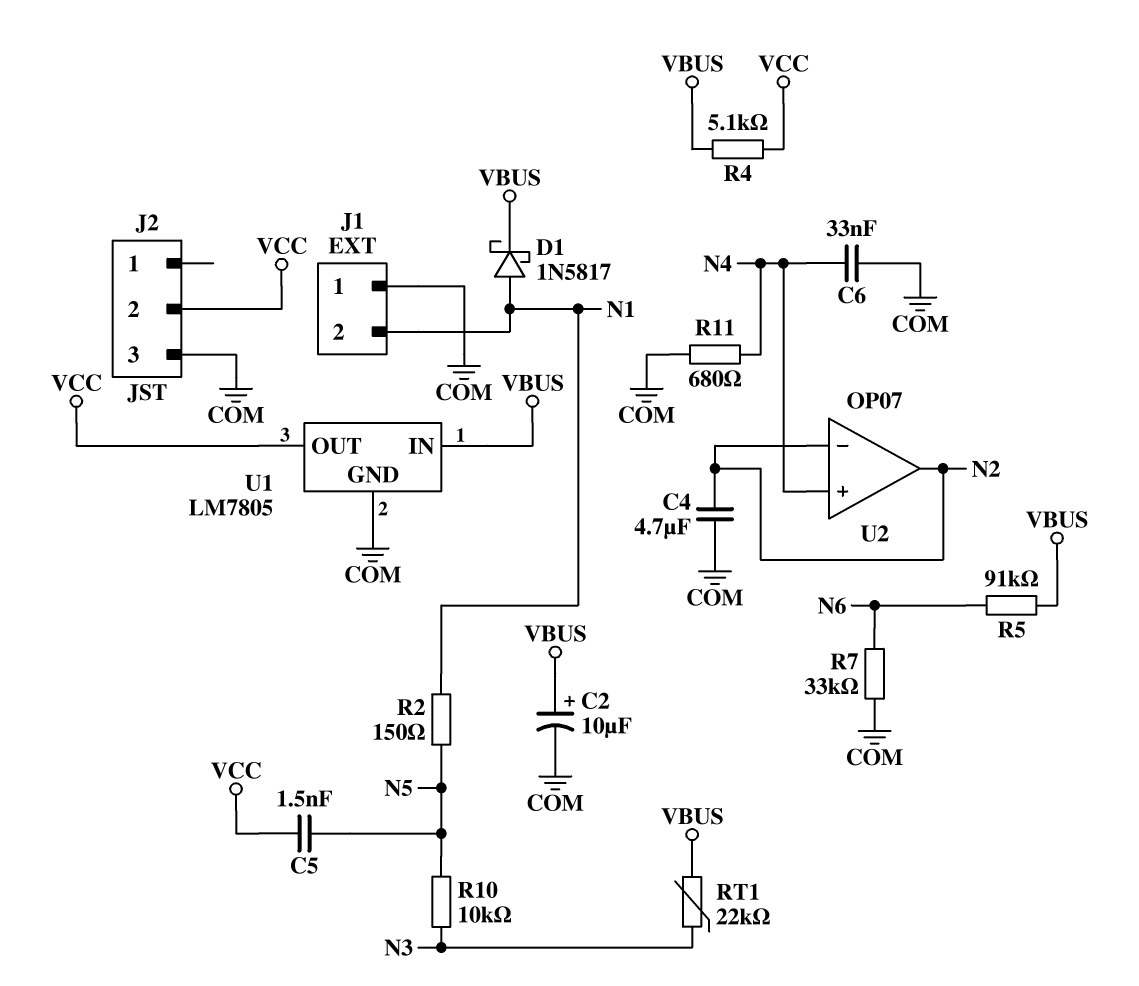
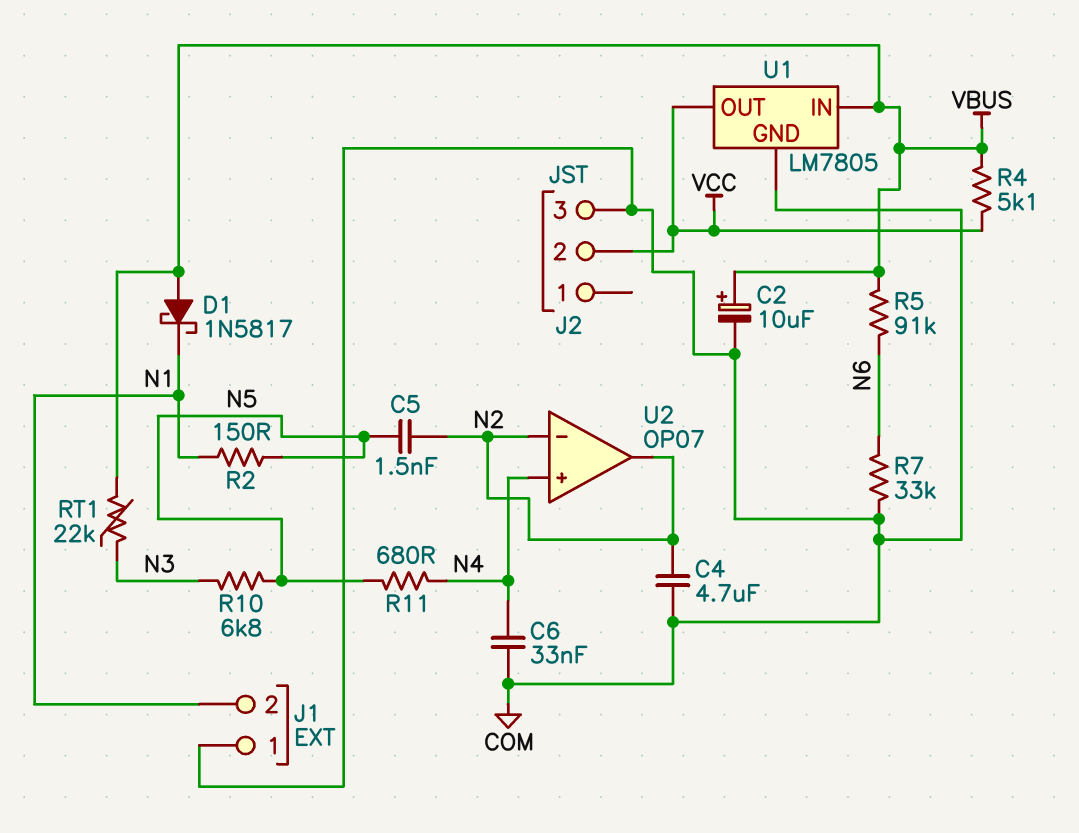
C5: 1.5nF (N5, VCC) -> 1.5nF (N2, N5)
D1: schottky 1N5817 (A N1, K VBUS) -> schottky 1N5817 (A VBUS, K N1)
R10: 10k (N3, N5) -> 6.8k (N3, N5)
R11: 680 (COM, N4) -> 680 (N4, N5)

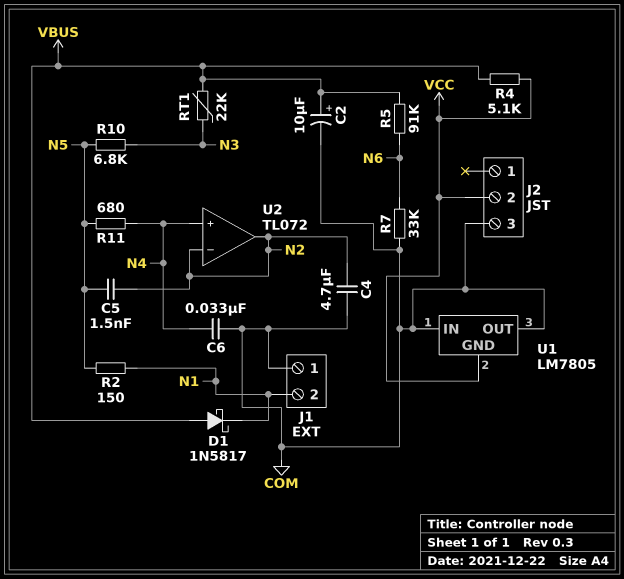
U1 pin GND: COM -> VCC
U1 pin IN: VBUS -> COM
U1 pin OUT: VCC -> COM
U2: OP07 -> TL072

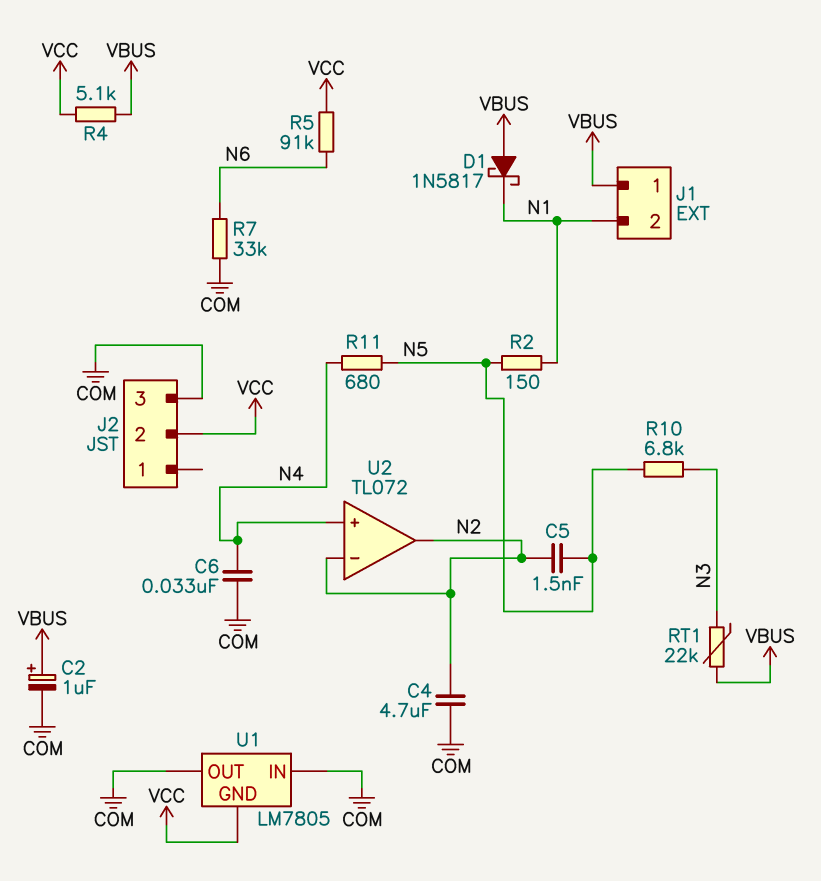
C2: 10uF (plus VBUS, minus COM) -> 1uF (plus VBUS, minus COM)
J1 pin 1: COM -> VBUS
R5: 91k (N6, VBUS) -> 91k (N6, VCC)

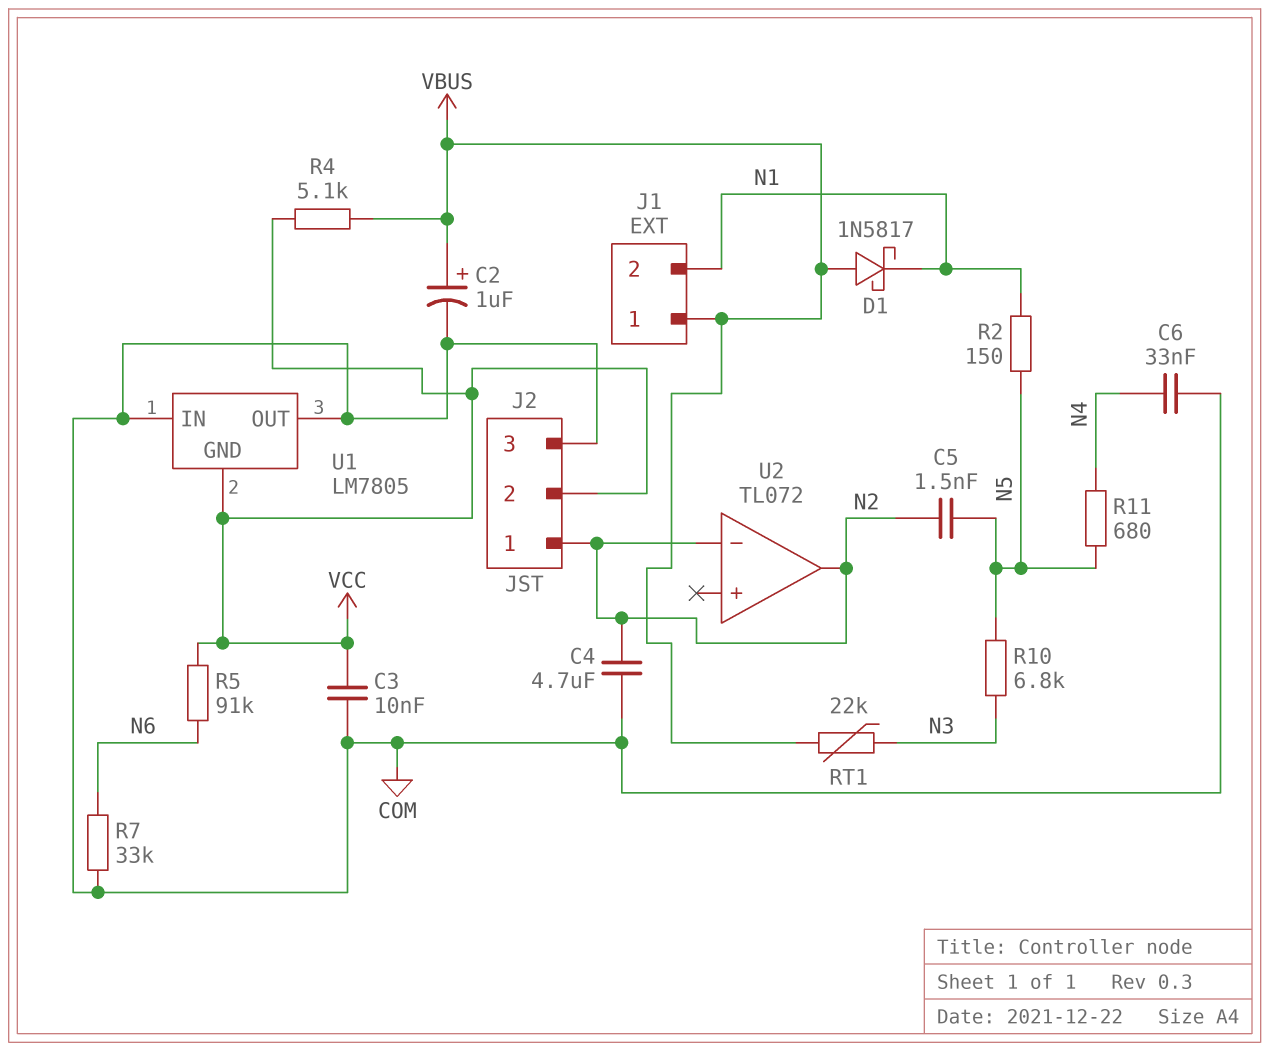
C3: none -> 10nF (COM, VCC)
J2 pin 1: none -> N2
U2 pin in+: N4 -> none

